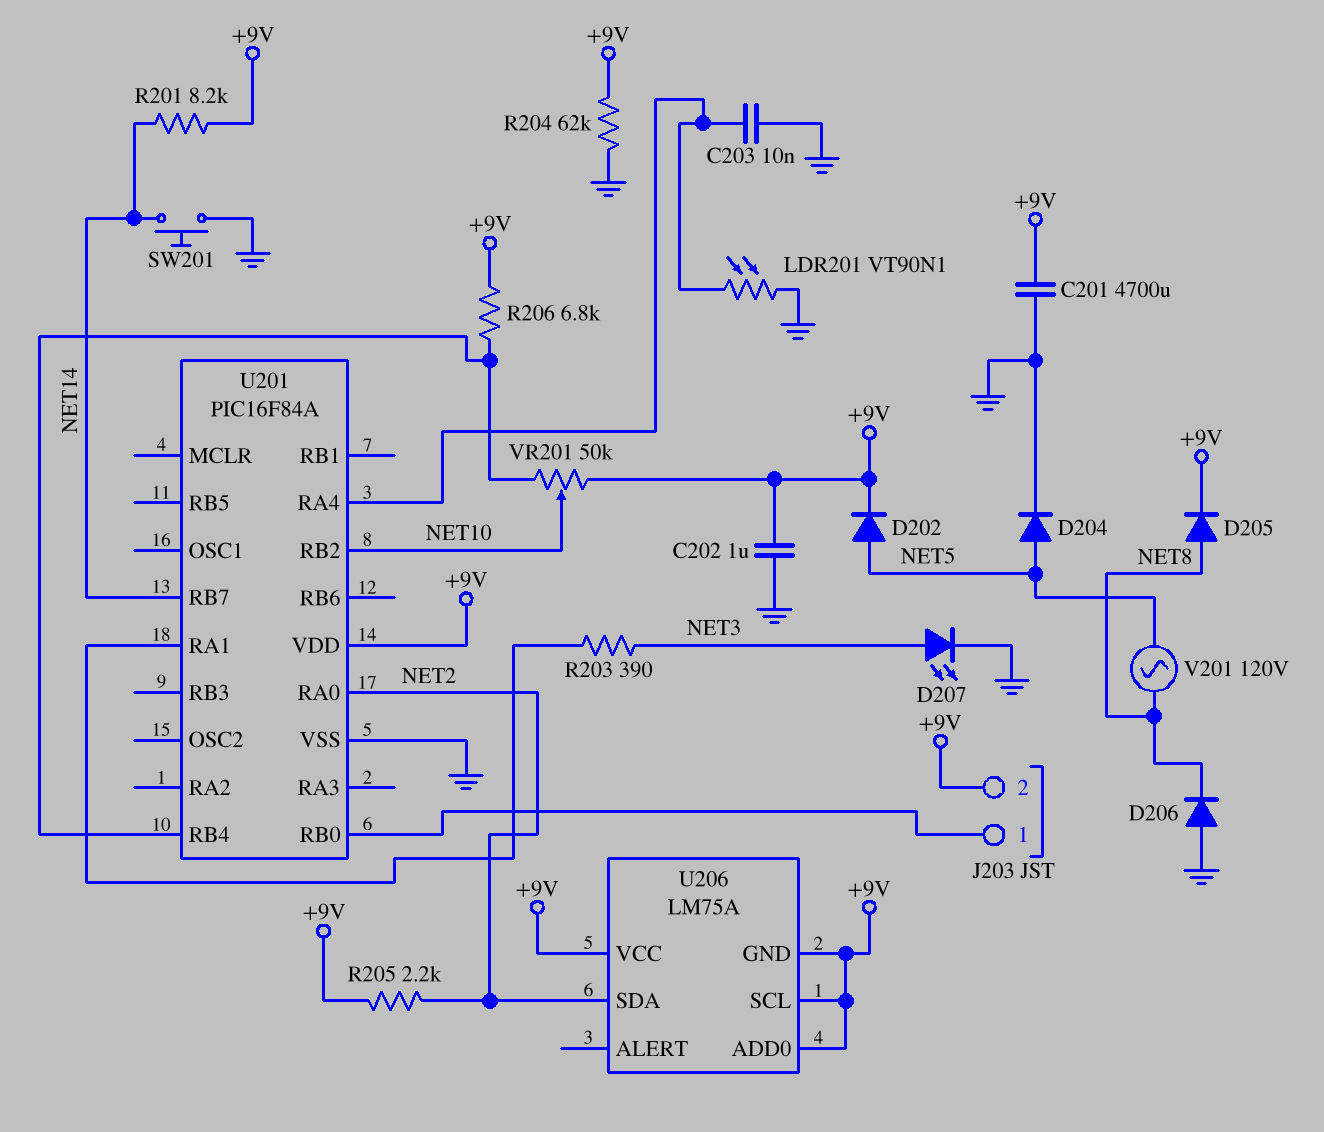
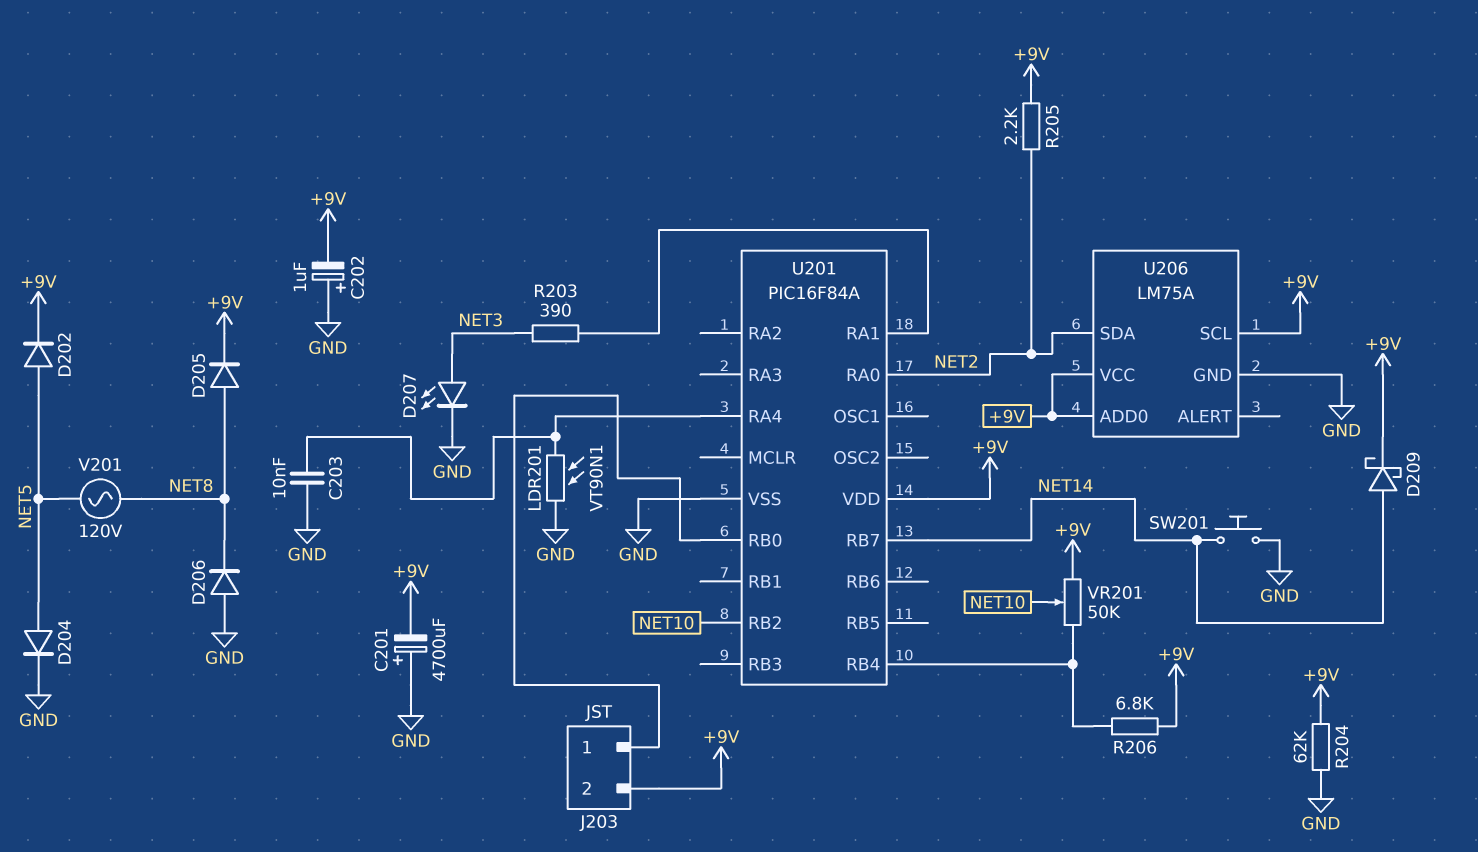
C201: 4700uF (+9V, GND) -> 4700uF (plus GND, minus +9V)
C202: 1uF (+9V, GND) -> 1uF (plus GND, minus +9V)
D209: none -> schottky (A NET14, K +9V)
R201: 8.2k (+9V, NET14) -> none
U206 pin GND: +9V -> GND

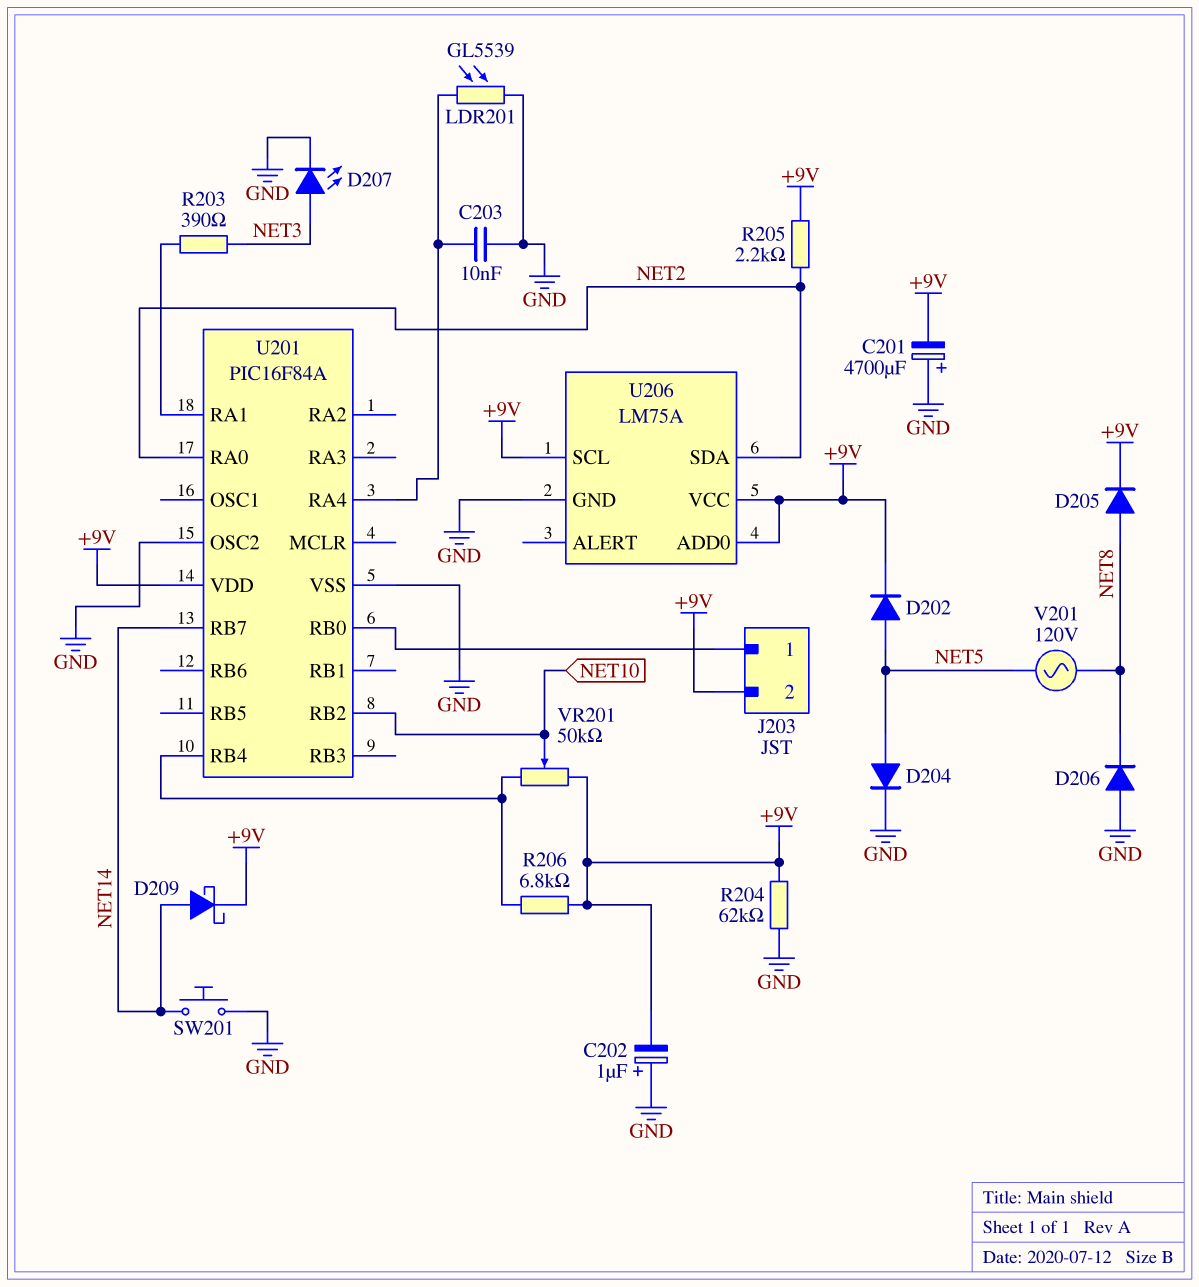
LDR201: VT90N1 (GND, U201/RA4) -> GL5539 (GND, U201/RA4)
U201 pin OSC2: none -> GND

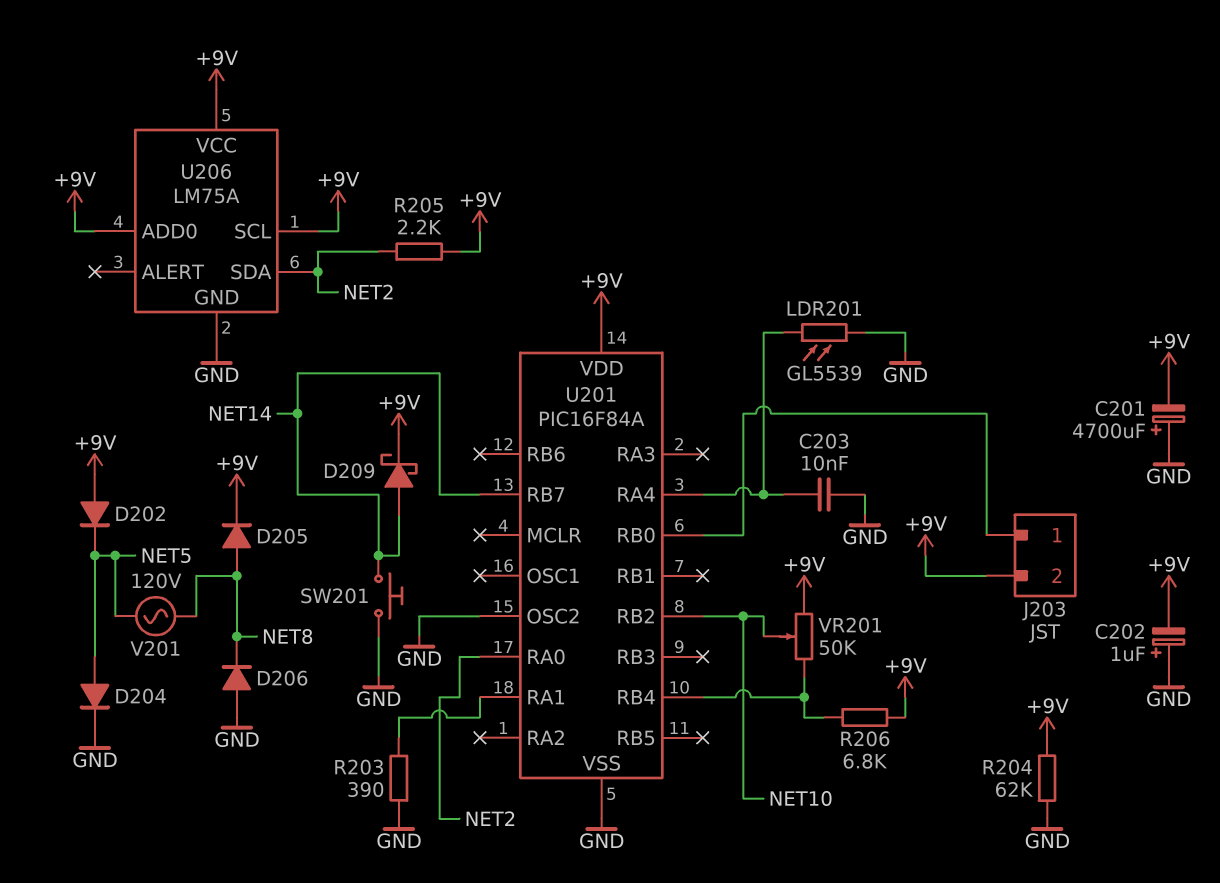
D202: diode (A NET5, K +9V) -> diode (A +9V, K NET5)
D207: LED (A NET3, K GND) -> none
R203: 390 (NET3, U201/RA1) -> 390 (GND, U201/RA1)

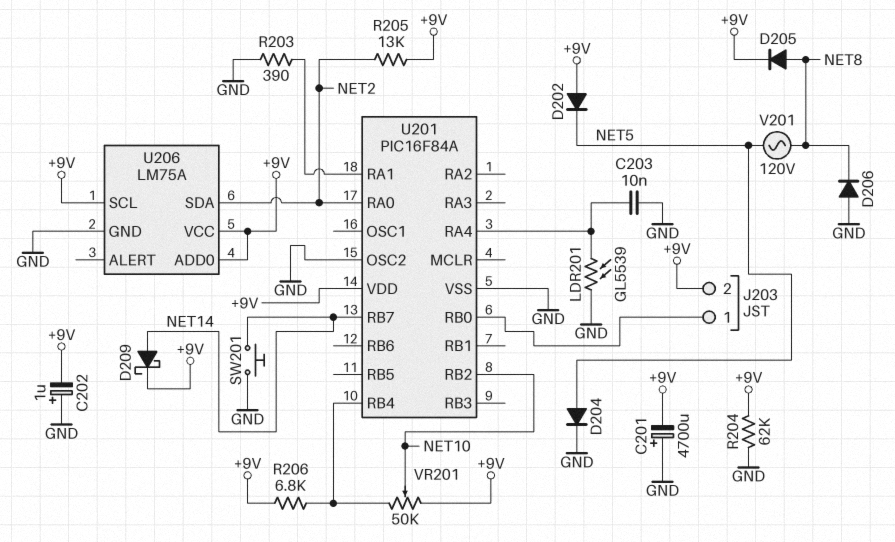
R205: 2.2k (+9V, NET2) -> 13k (+9V, NET2)

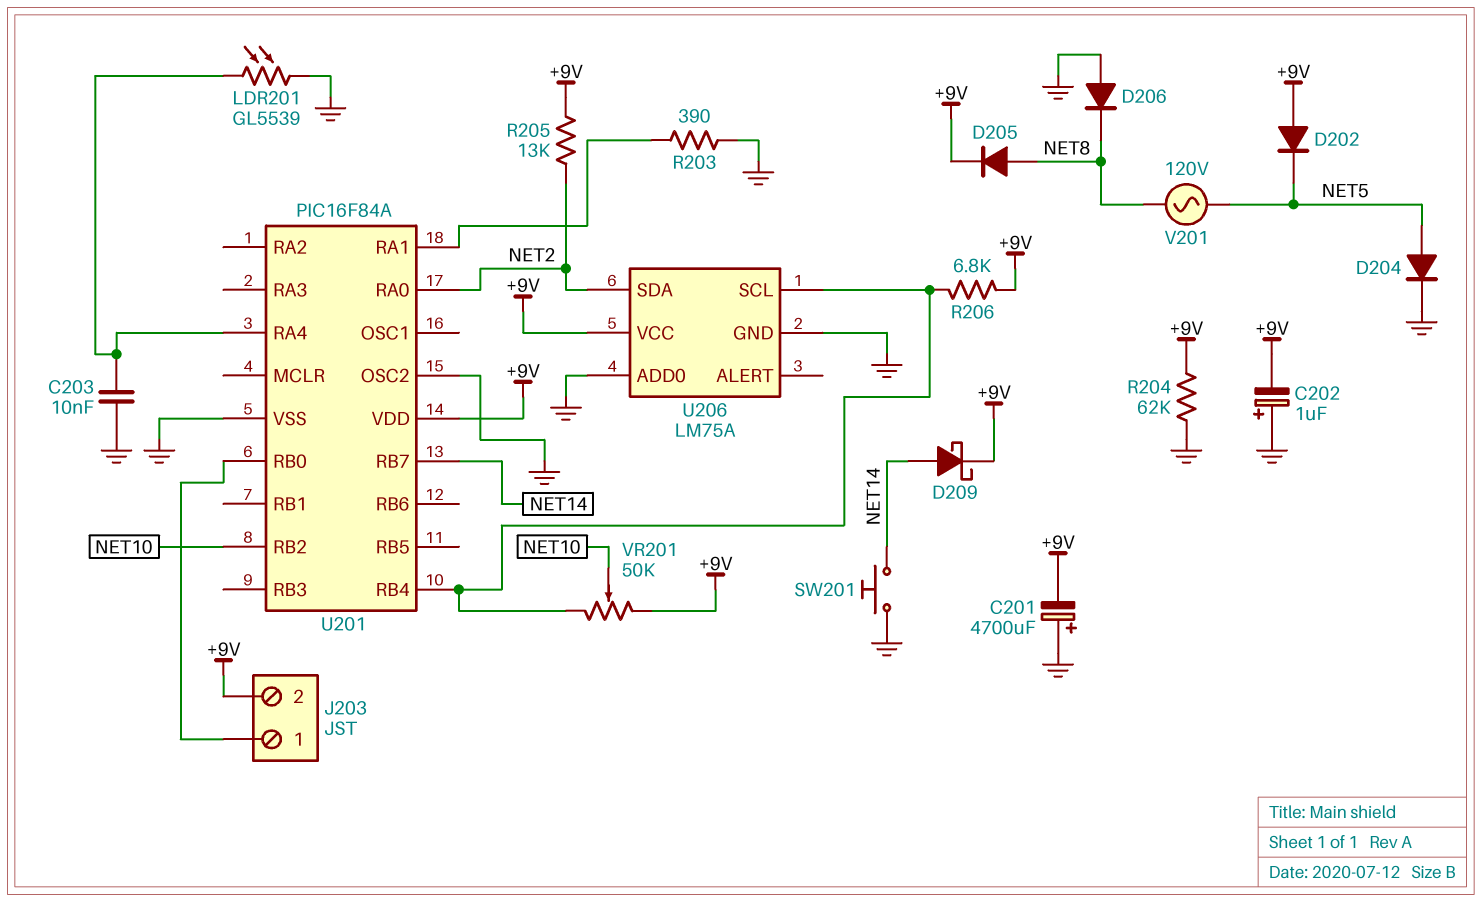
U206 pin ADD0: +9V -> GND
U206 pin SCL: +9V -> U201/RB4

